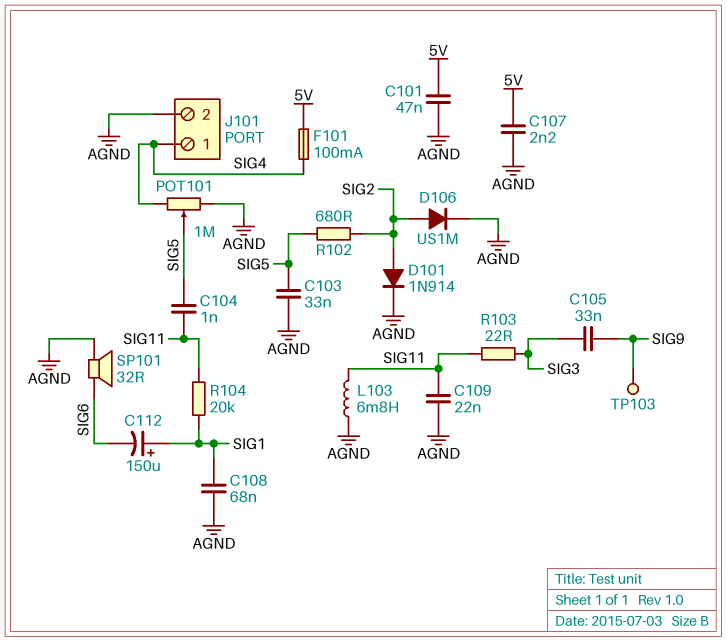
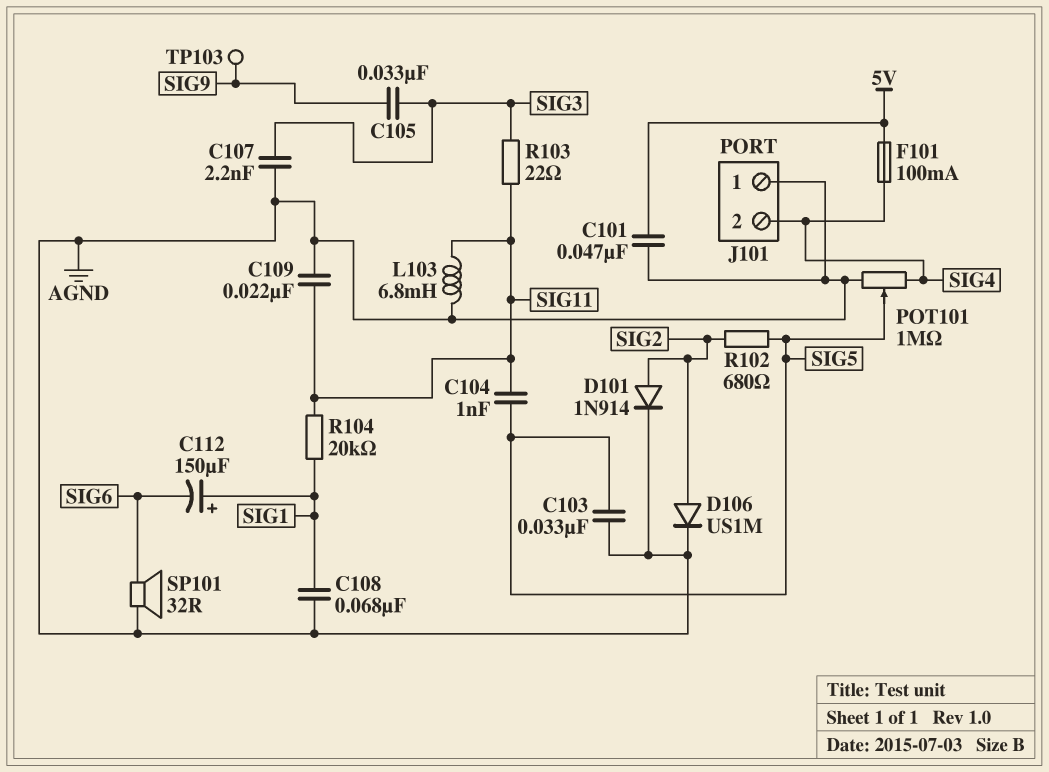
C107: 2.2nF (5V, AGND) -> 2.2nF (AGND, SIG3)
J101 pin 1: SIG4 -> AGND
J101 pin 2: AGND -> SIG4

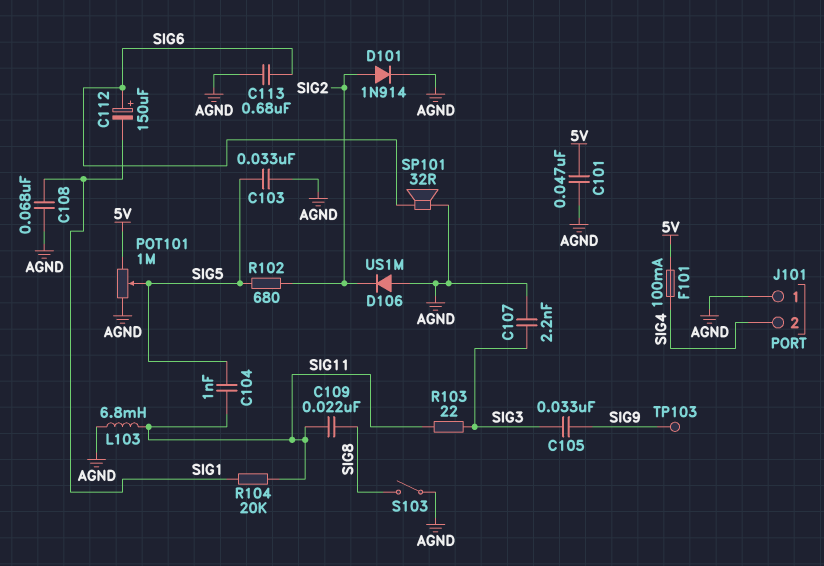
C109: 22nF (AGND, SIG11) -> 22nF (SIG8, SIG11)
C112: 150uF (plus SIG1, minus SIG6) -> 150uF (plus SIG6, minus SIG1)
C113: none -> 680nF (AGND, SIG6)
D106: diode US1M (A SIG2, K AGND) -> diode US1M (A AGND, K SIG2)
POT101: 1M (AGND, SIG4, wiper SIG5) -> 1M (5V, AGND, wiper SIG5)
S103: none -> switch (AGND, SIG8)

